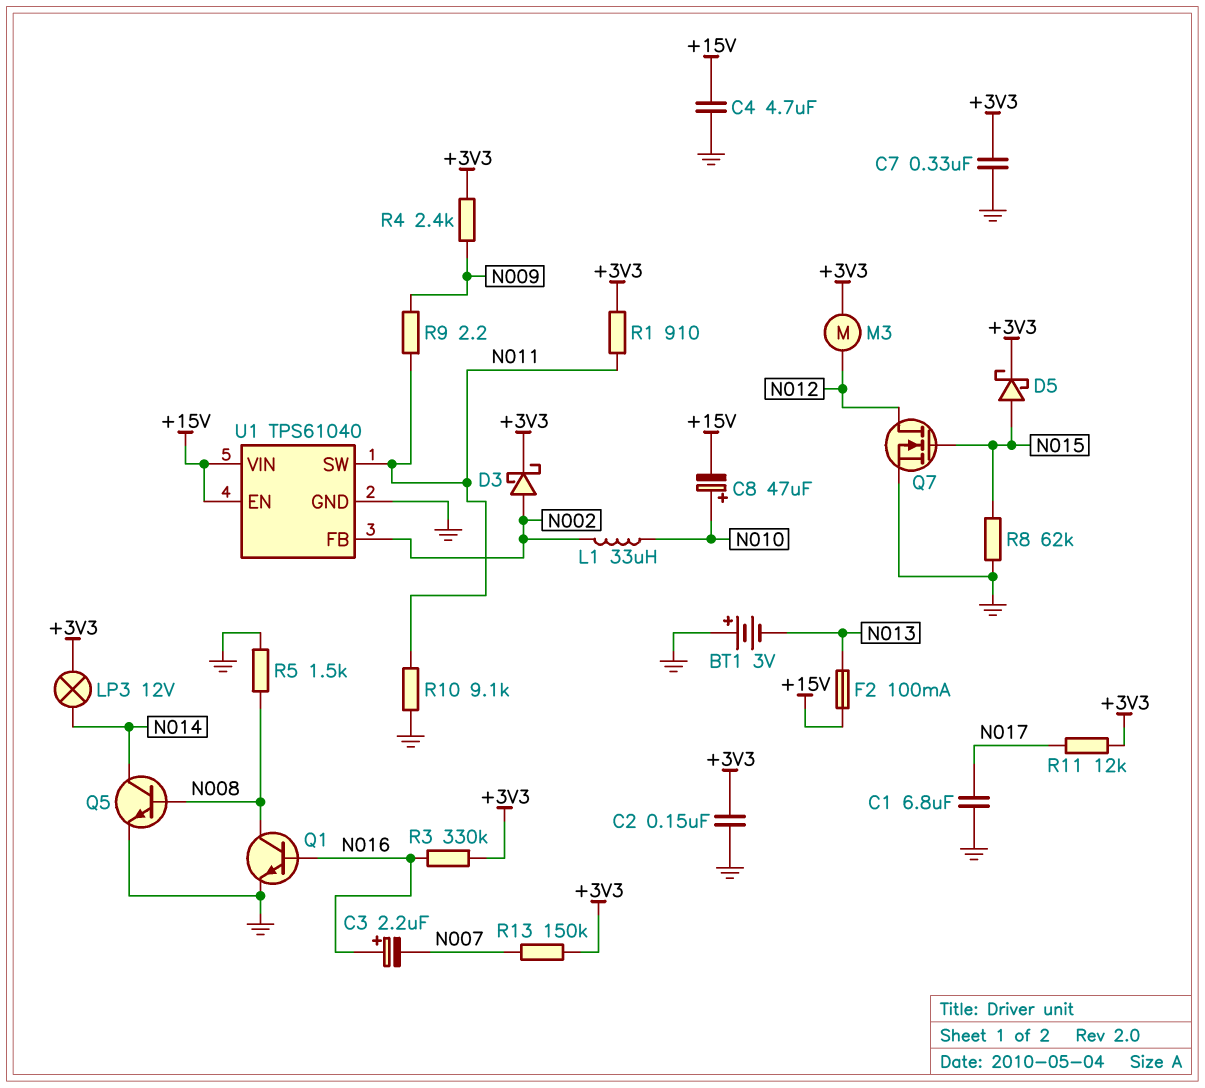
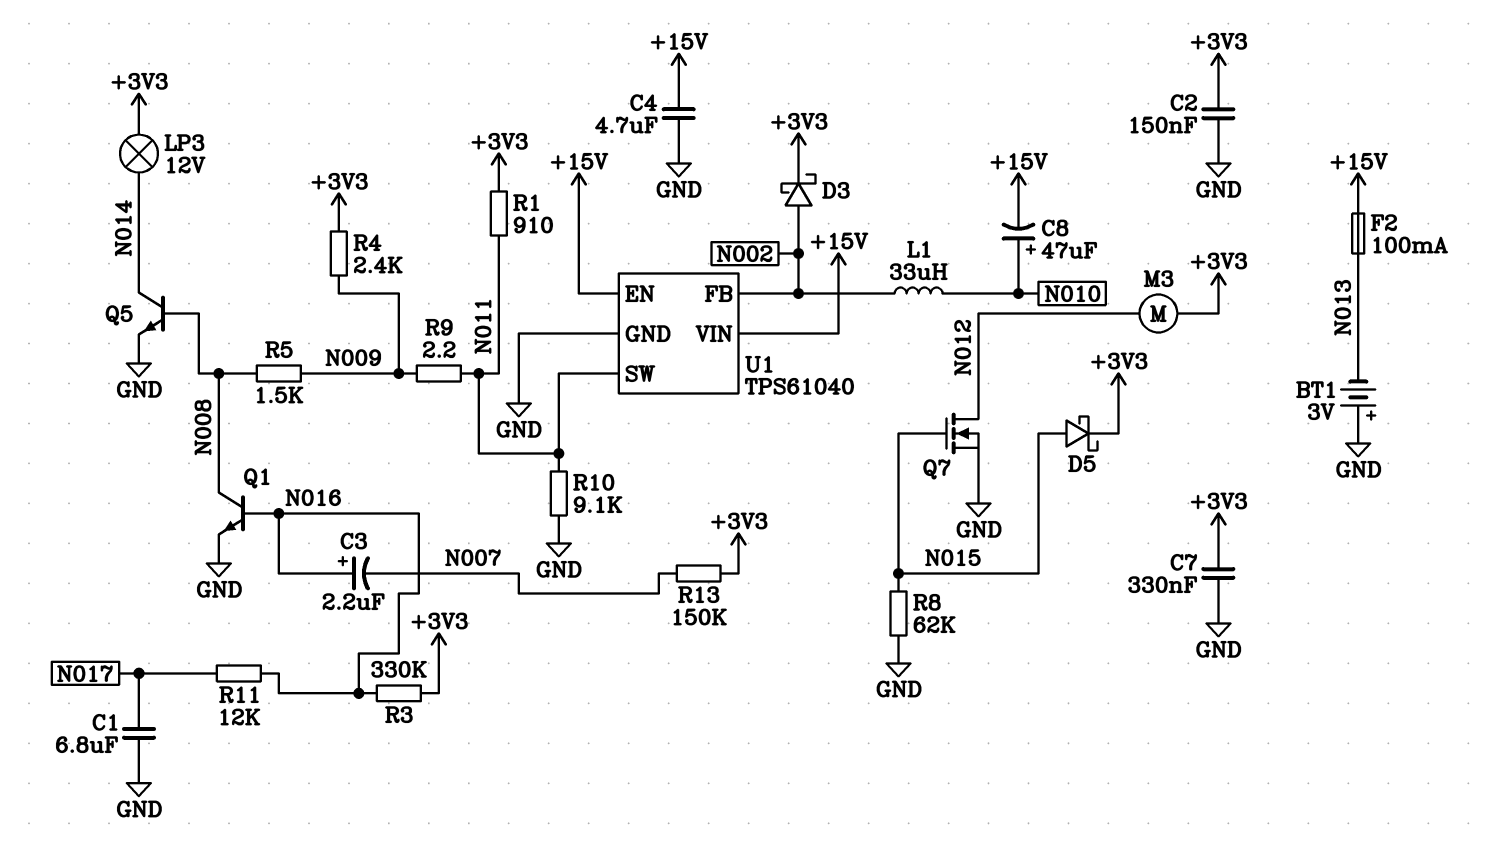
R5: 1.5k (GND, N008) -> 1.5k (N008, N009)
R11: 12k (+3V3, N017) -> 12k (N016, N017)

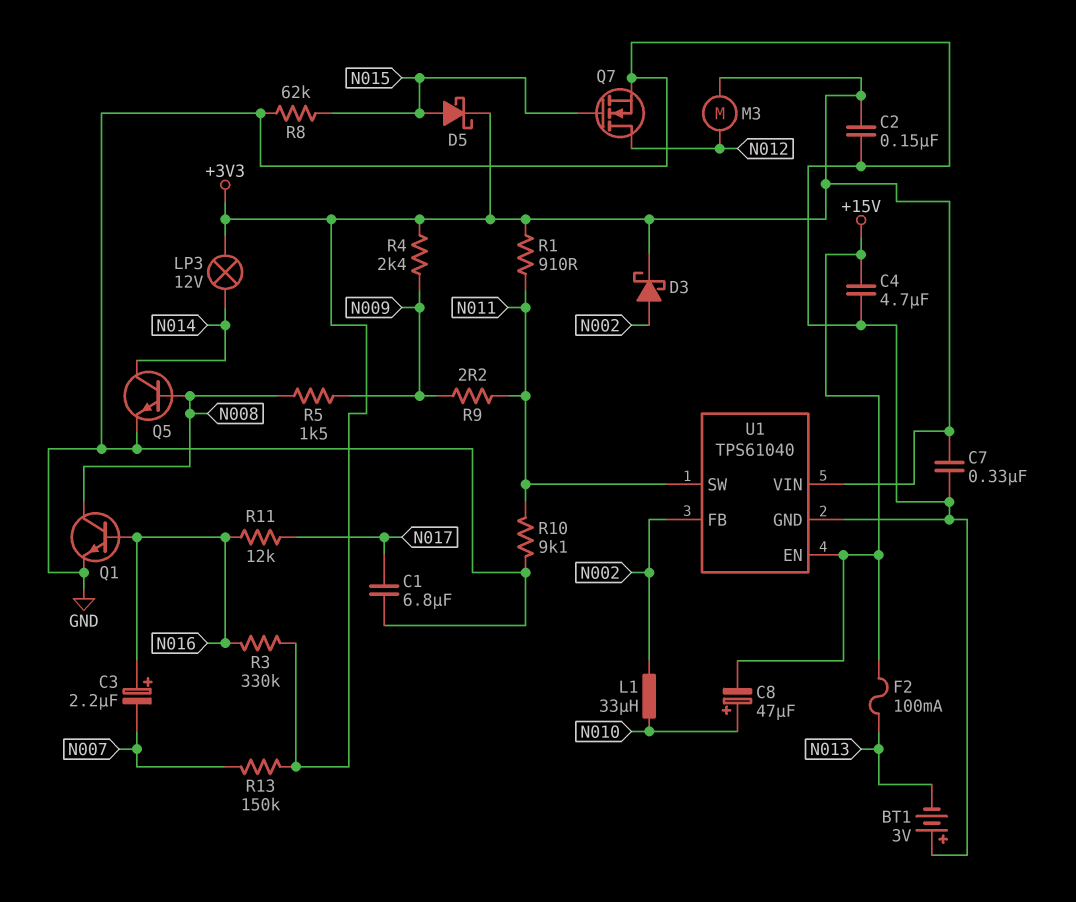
U1 pin VIN: +15V -> +3V3

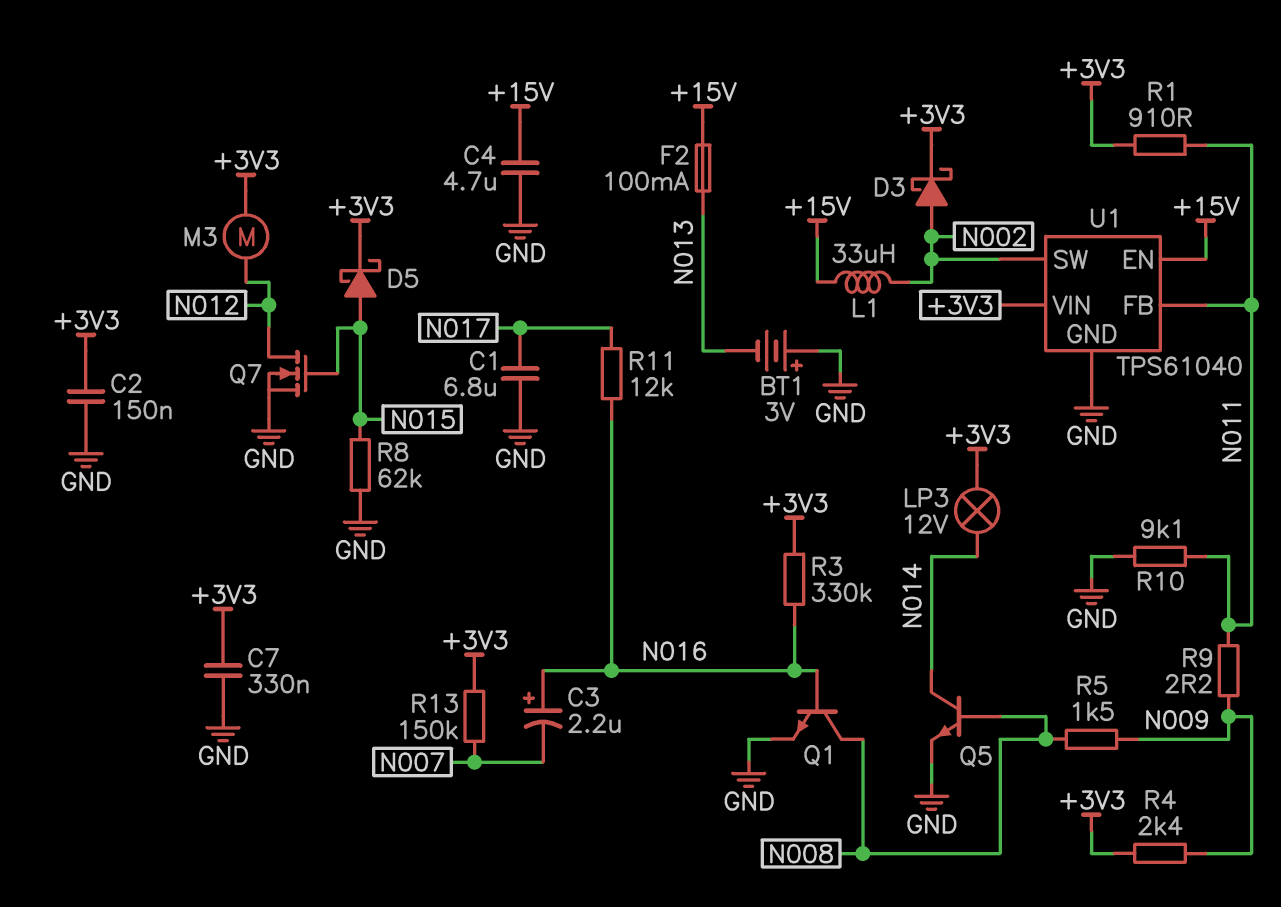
C8: 47uF (plus N010, minus +15V) -> none
L1: 33uH (N002, N010) -> 33uH (+15V, N002)
U1 pin FB: N002 -> N011
U1 pin SW: N011 -> N002

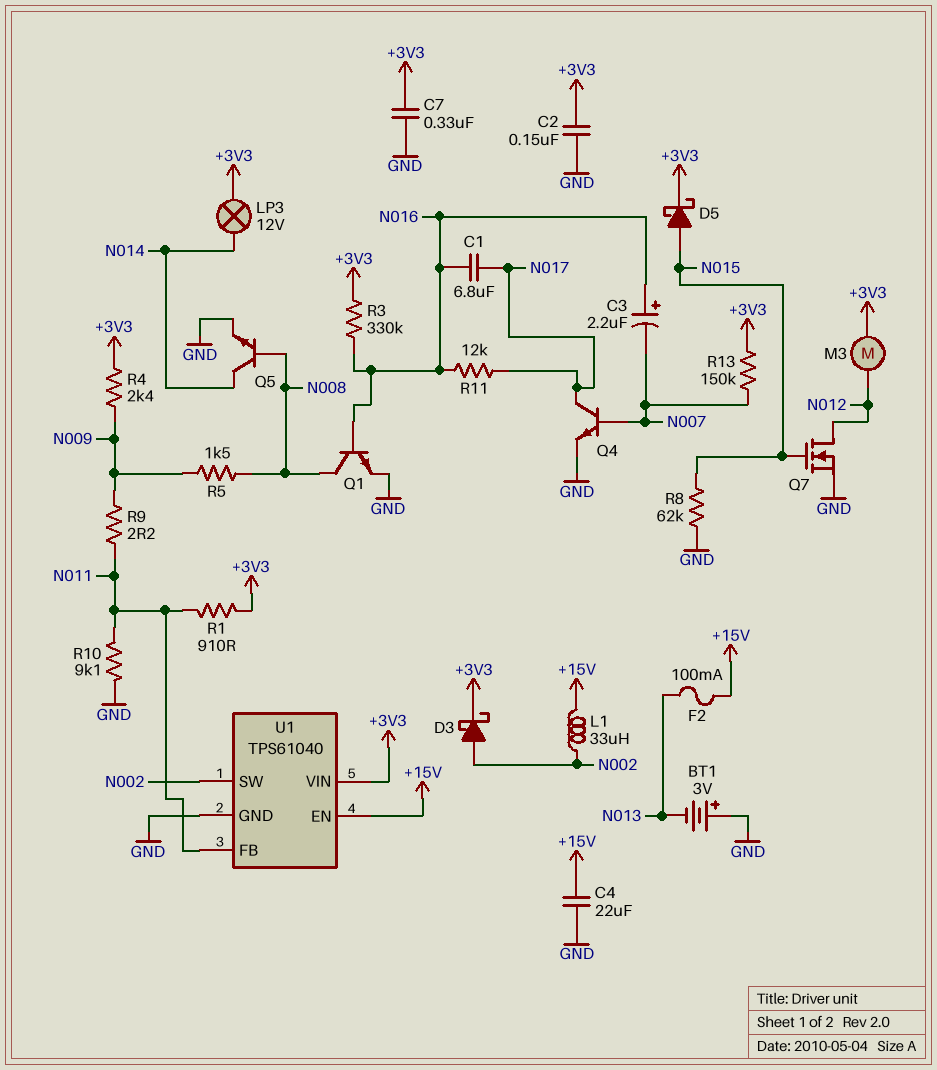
C1: 6.8uF (GND, N017) -> 6.8uF (N016, N017)
C4: 4.7uF (+15V, GND) -> 22uF (+15V, GND)
Q4: none -> NPN (B N007, C N017, E GND)

